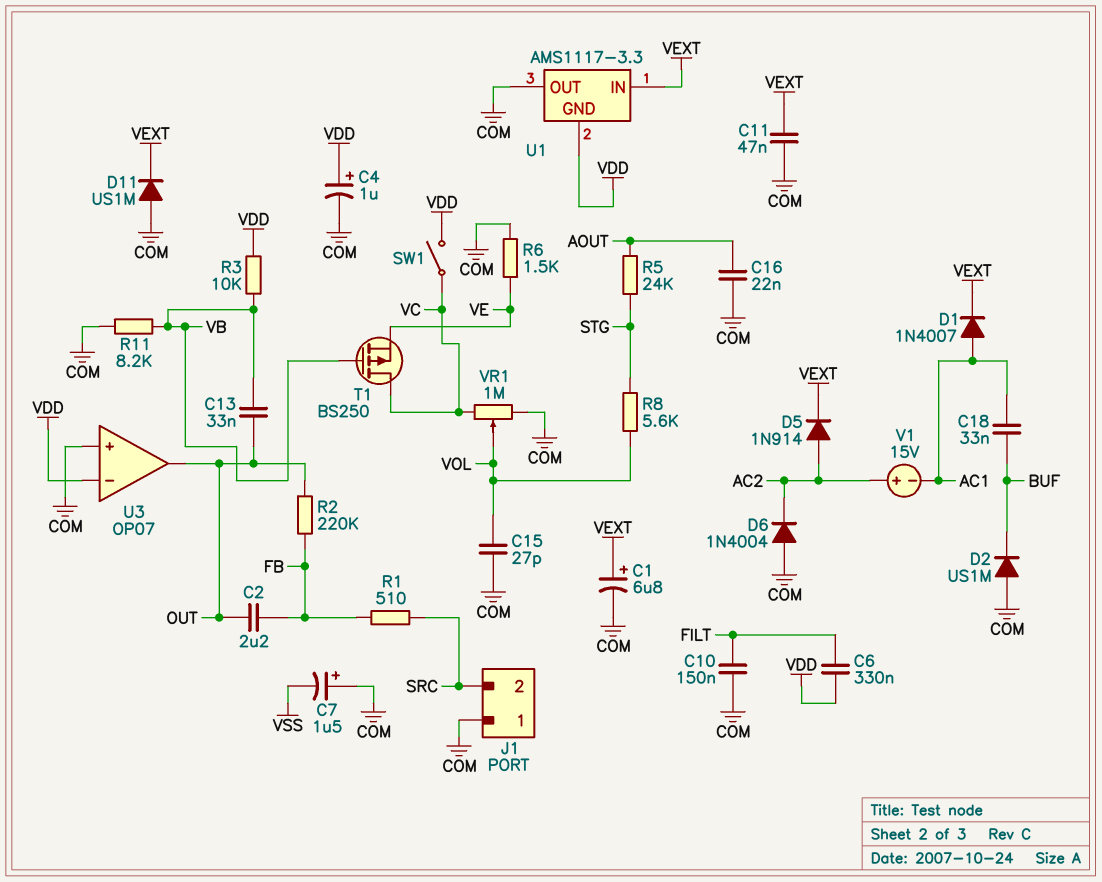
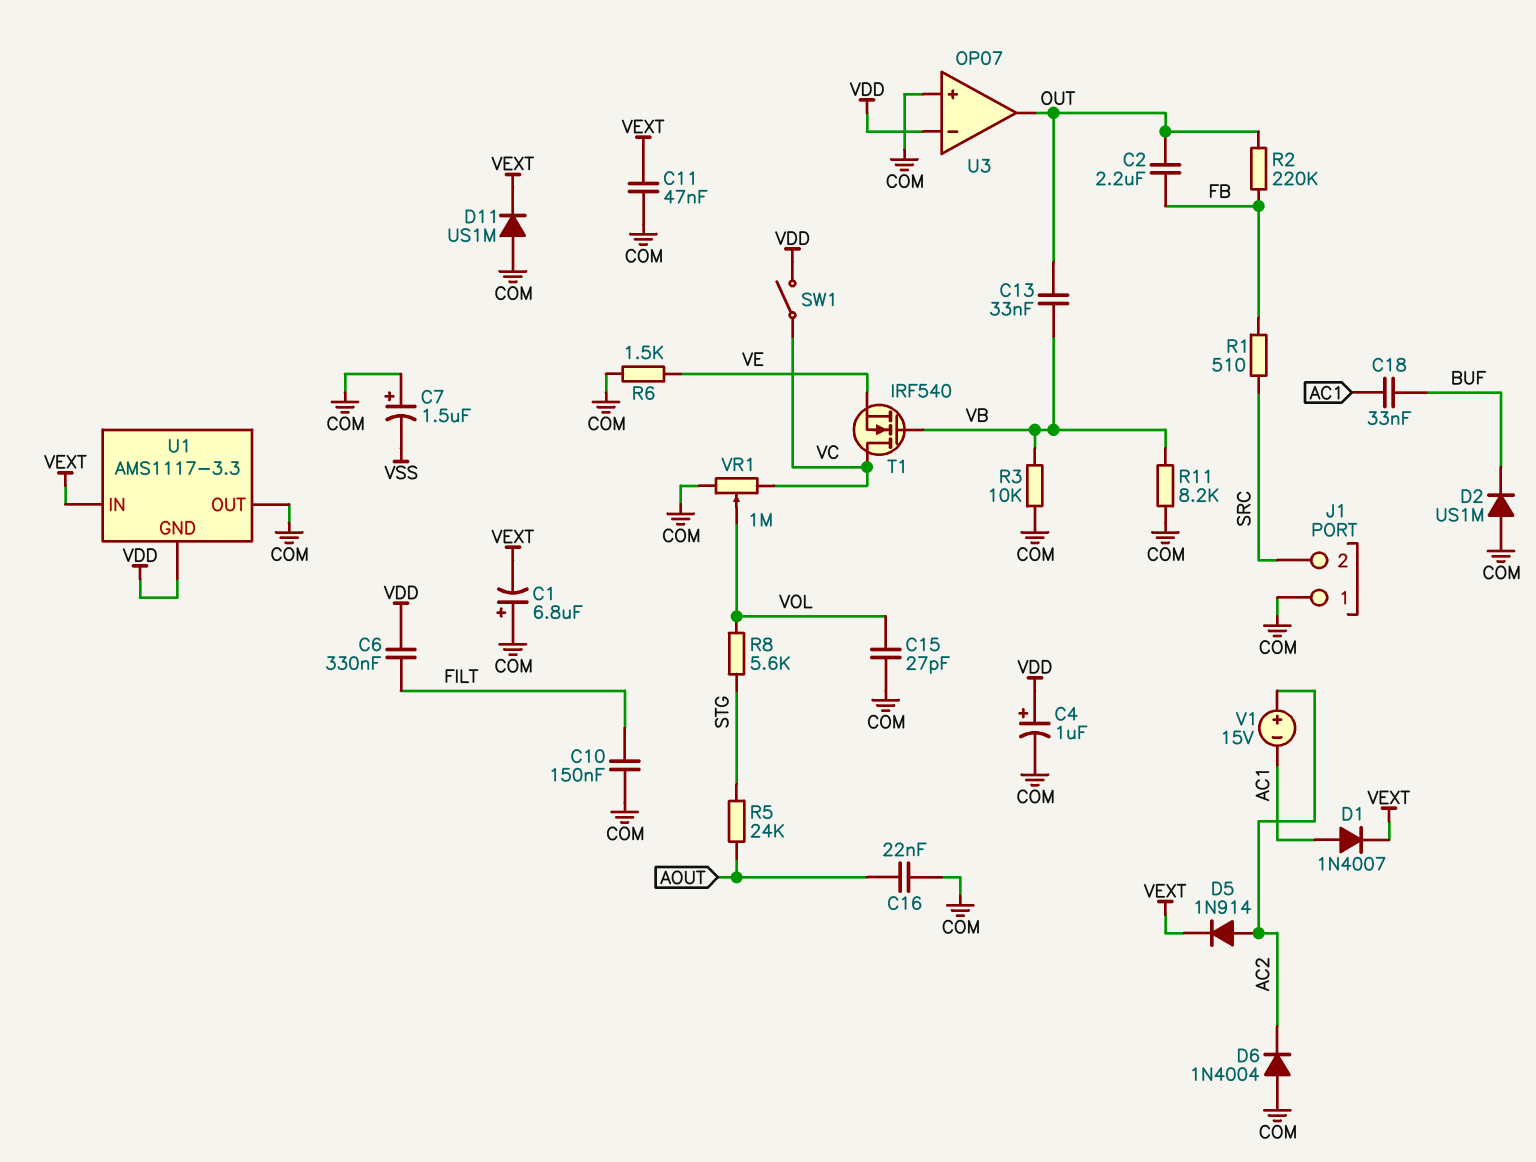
C1: 6.8uF (plus VEXT, minus COM) -> 6.8uF (plus COM, minus VEXT)
R3: 10k (VB, VDD) -> 10k (COM, VB)
T1: PMOS BS250 (G VB, D VC, S VE) -> NMOS IRF540 (G VB, D VC, S VE)

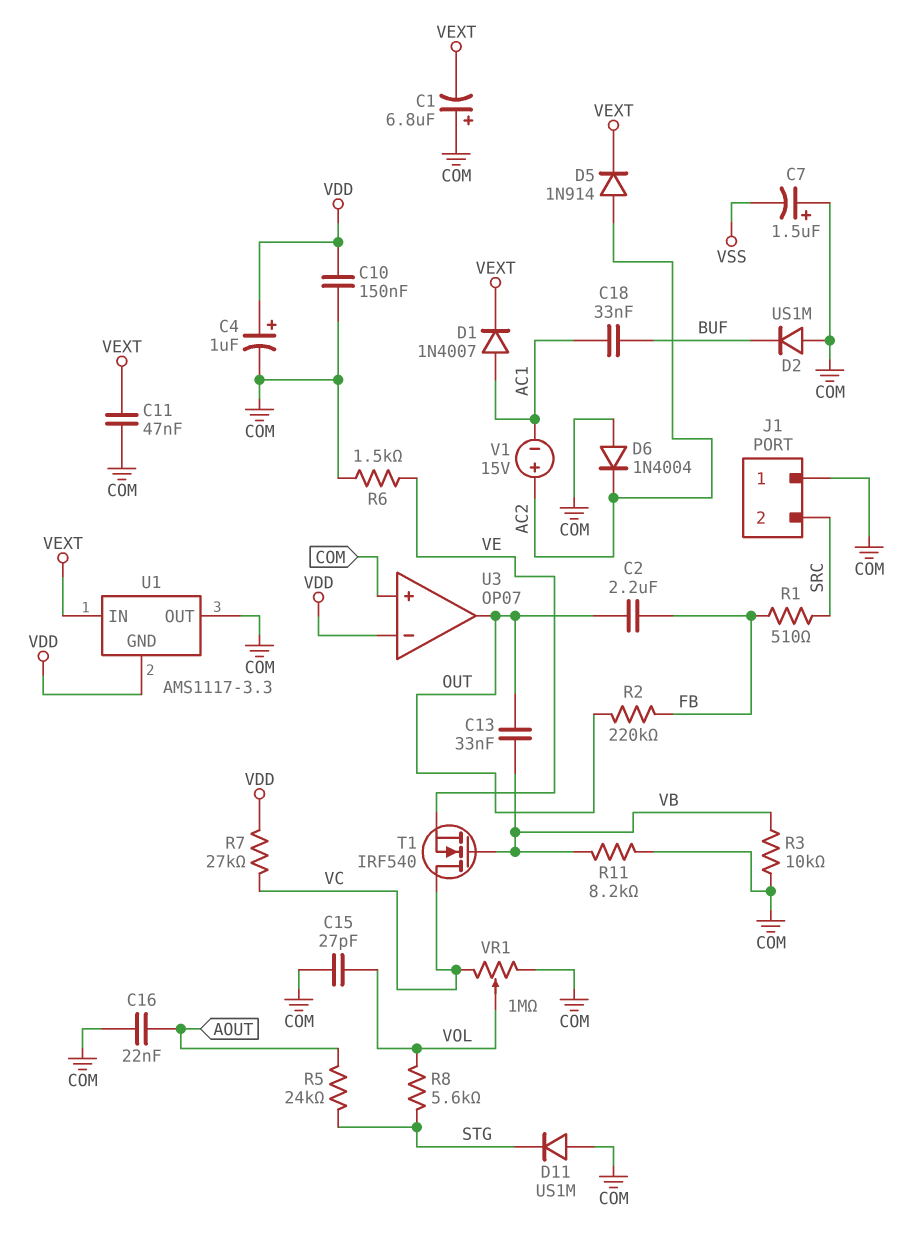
C6: 330nF (FILT, VDD) -> none
C10: 150nF (COM, FILT) -> 150nF (COM, VDD)
D11: diode US1M (A COM, K VEXT) -> diode US1M (A COM, K STG)
R7: none -> 27k (VC, VDD)
SW1: switch (VC, VDD) -> none

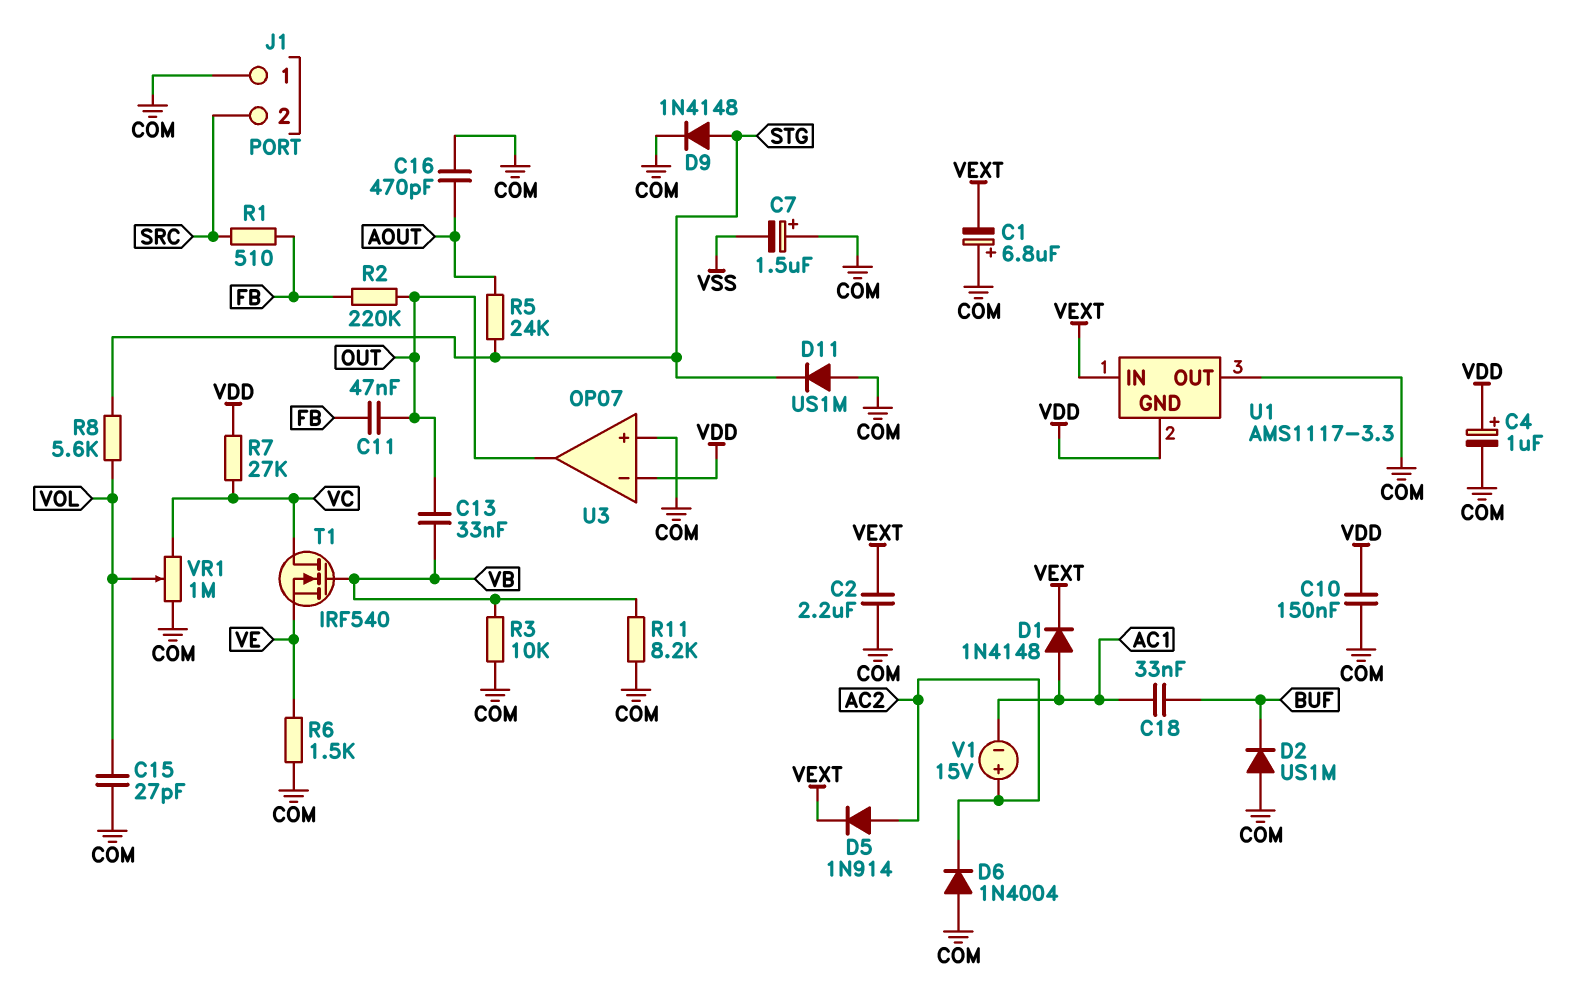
C2: 2.2uF (FB, OUT) -> 2.2uF (COM, VEXT)
C11: 47nF (COM, VEXT) -> 47nF (FB, OUT)
C16: 22nF (AOUT, COM) -> 470pF (AOUT, COM)
D1: diode 1N4007 (A AC1, K VEXT) -> diode 1N4148 (A AC1, K VEXT)
D9: none -> diode 1N4148 (A STG, K COM)

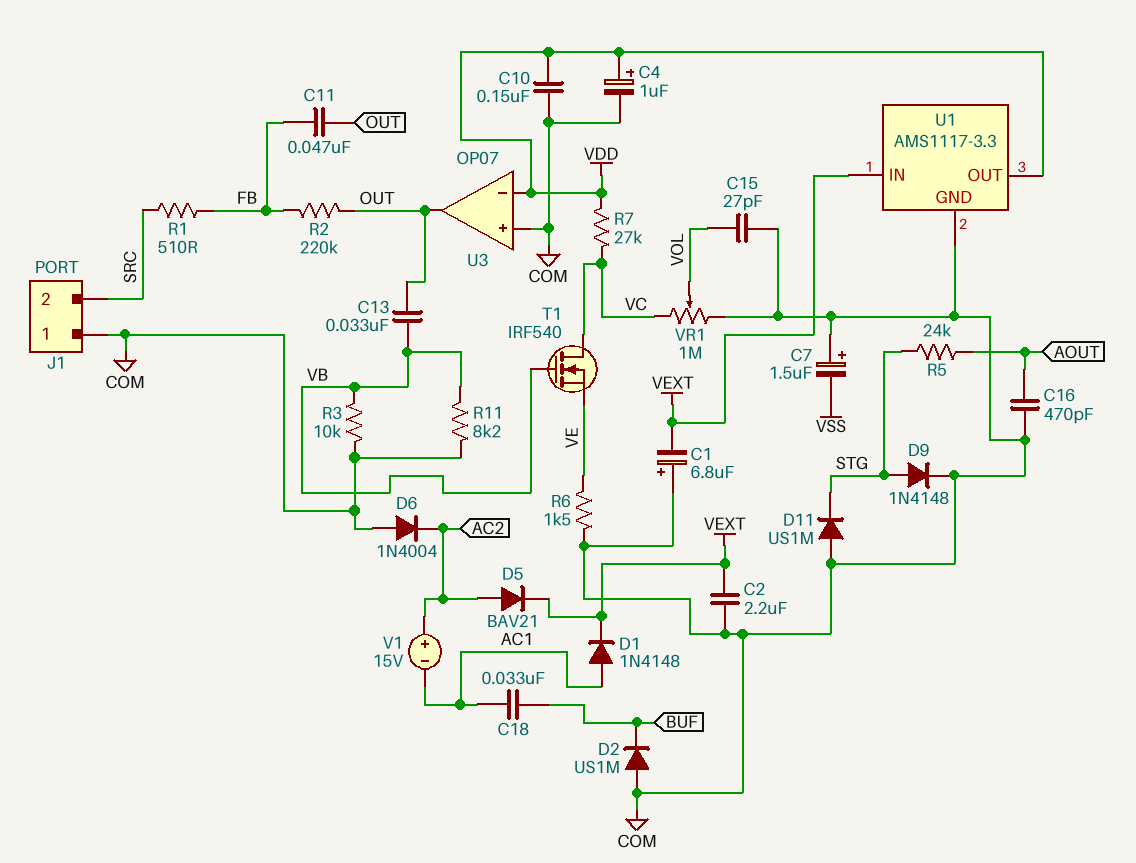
D5: diode 1N914 (A AC2, K VEXT) -> diode BAV21 (A AC2, K VEXT)
R8: 5.6k (STG, VOL) -> none
U1 pin GND: VDD -> COM
U1 pin OUT: COM -> VDD

